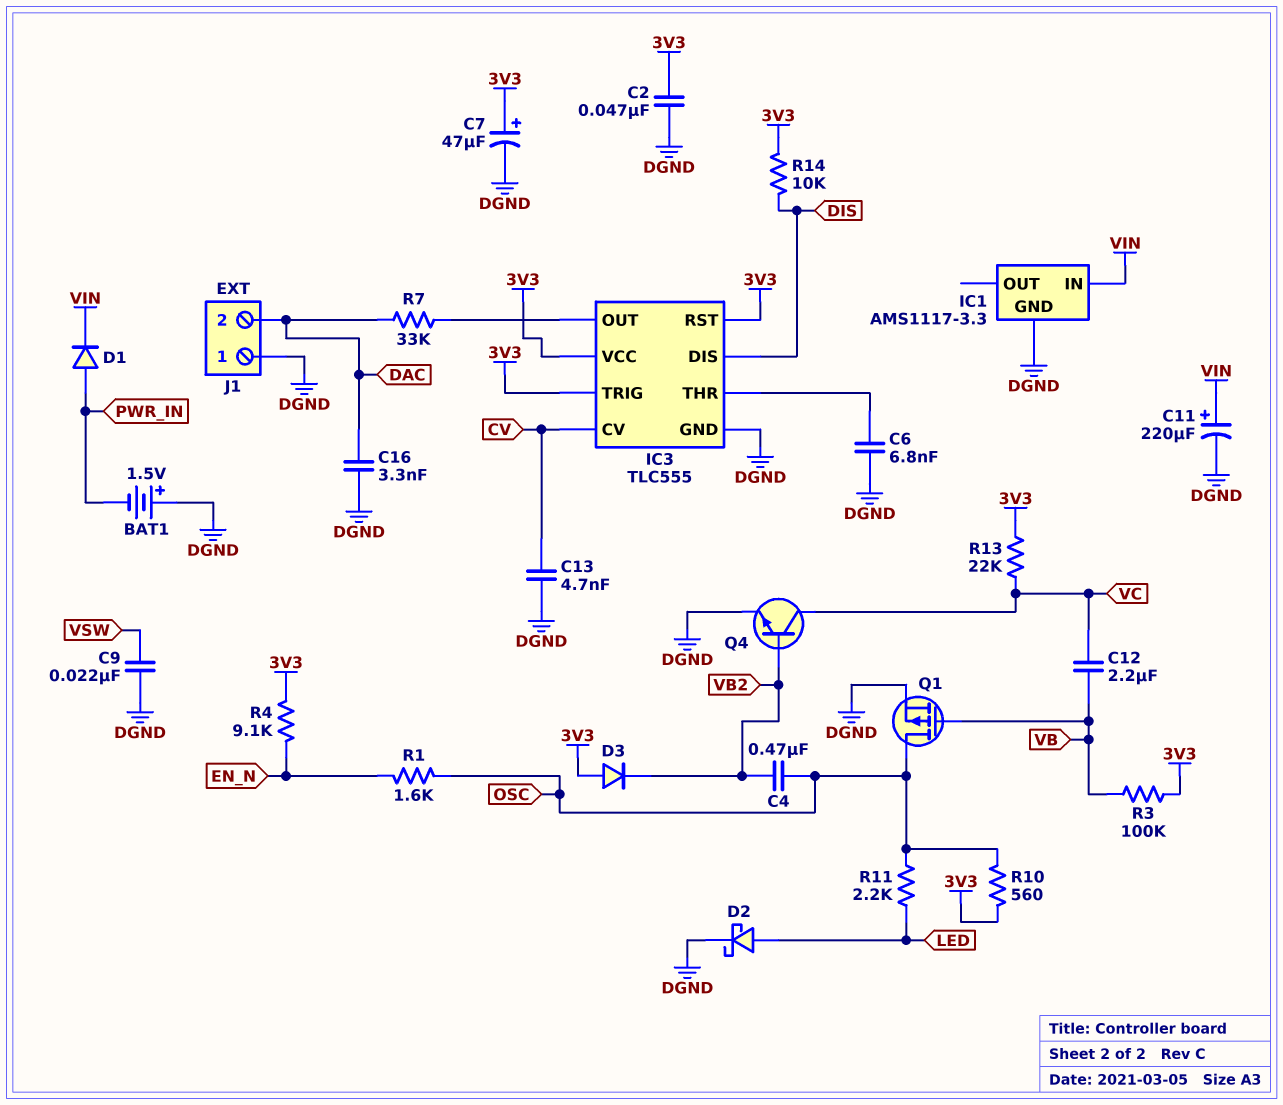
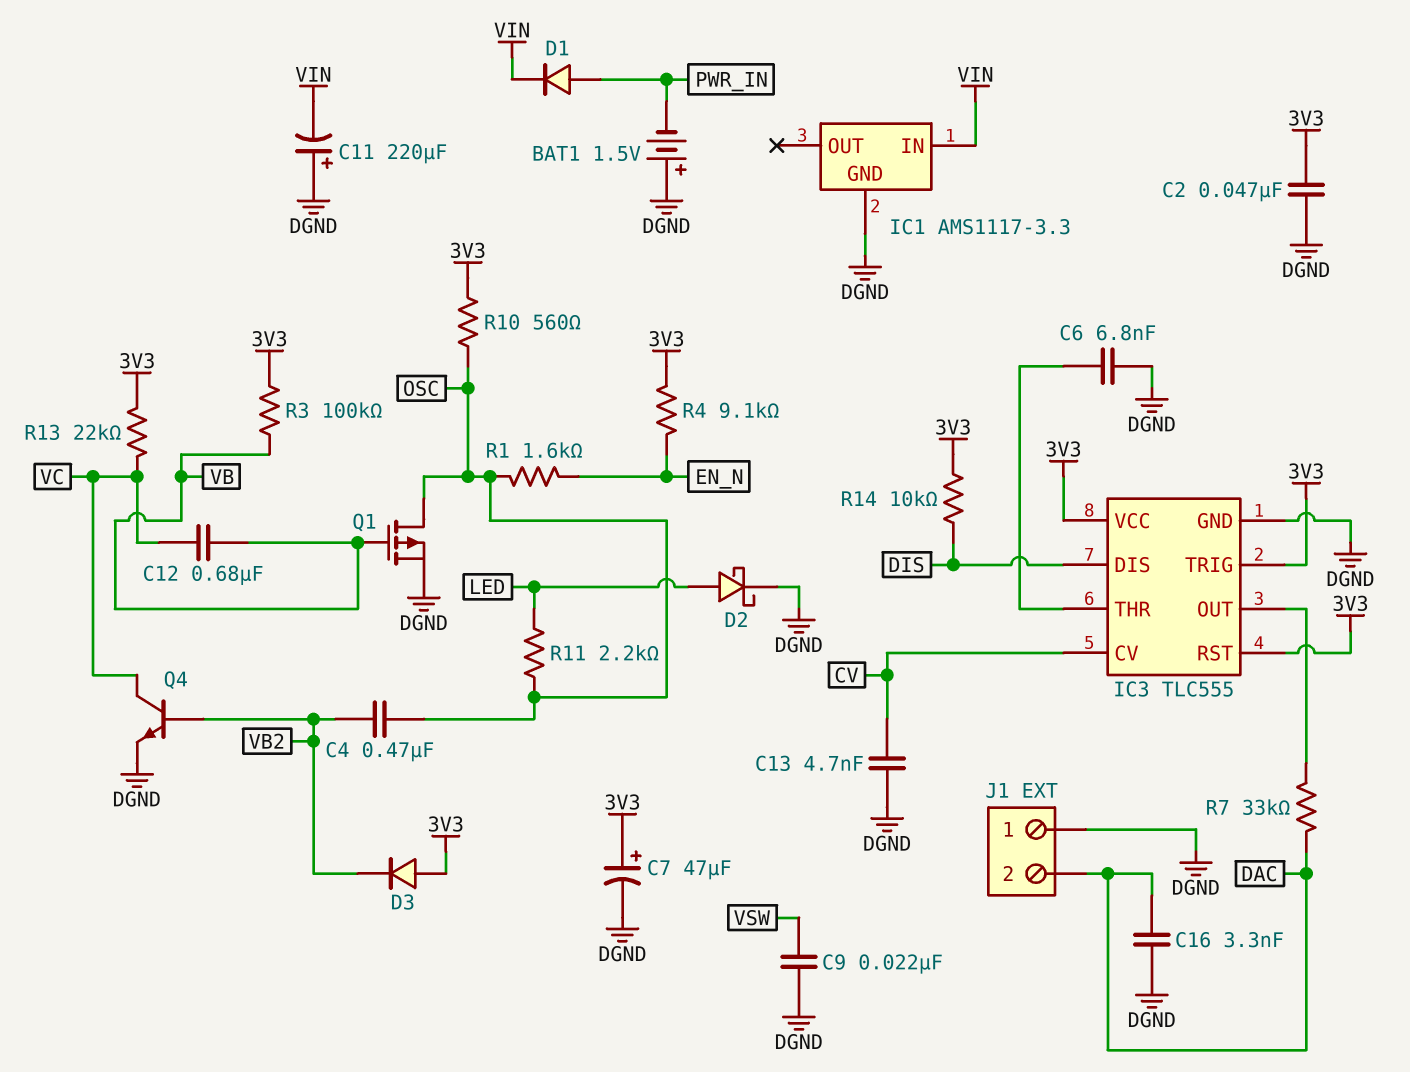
C11: 220uF (plus VIN, minus DGND) -> 220uF (plus DGND, minus VIN)
C12: 2.2uF (VB, VC) -> 680nF (VB, VC)

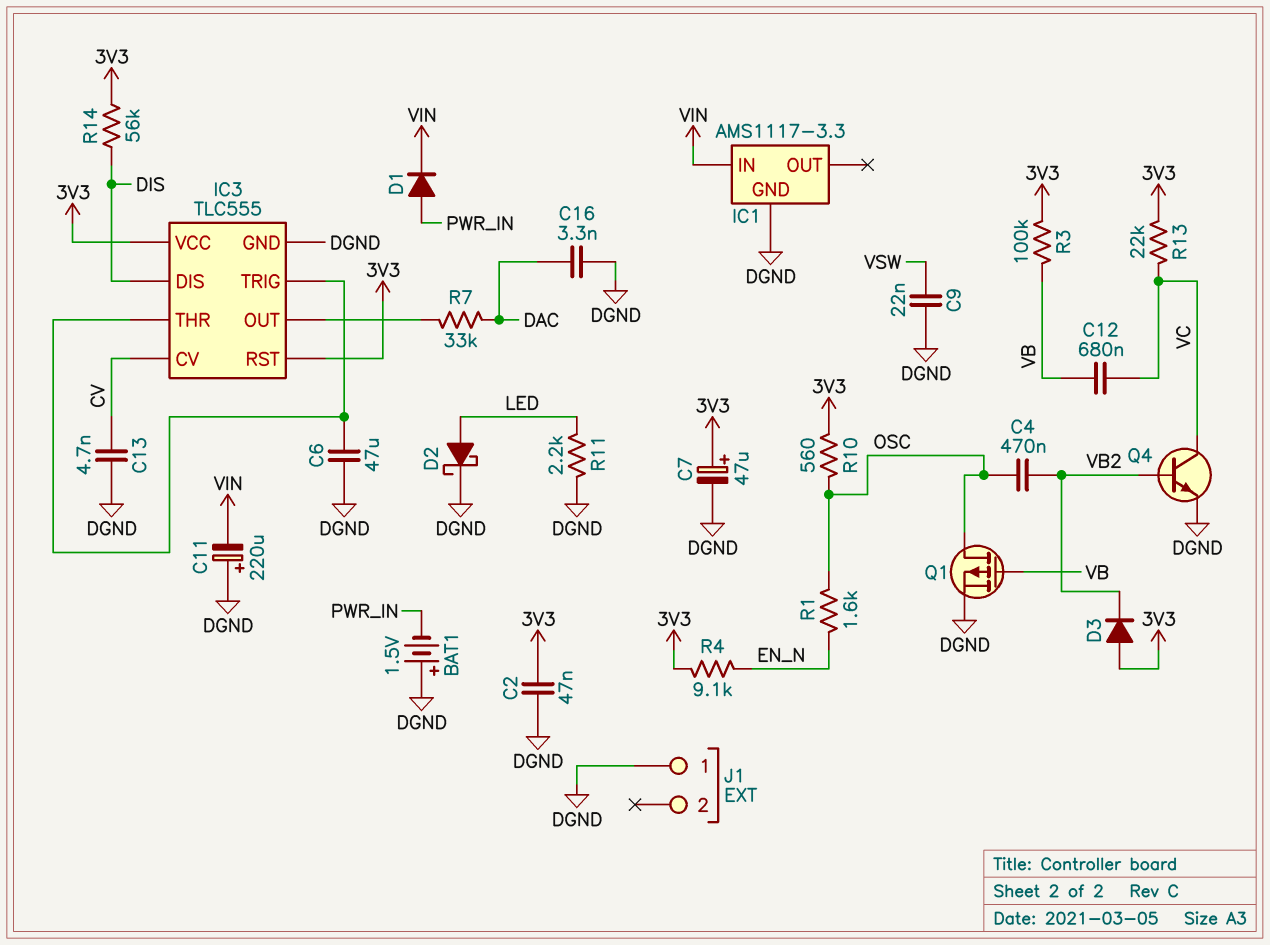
C6: 6.8nF (DGND, IC3/THR) -> 47uF (DGND, IC3/THR)
IC3 pin TRIG: 3V3 -> IC3/THR
J1 pin 2: DAC -> none
R11: 2.2k (LED, OSC) -> 2.2k (DGND, LED)
R14: 10k (3V3, DIS) -> 56k (3V3, DIS)

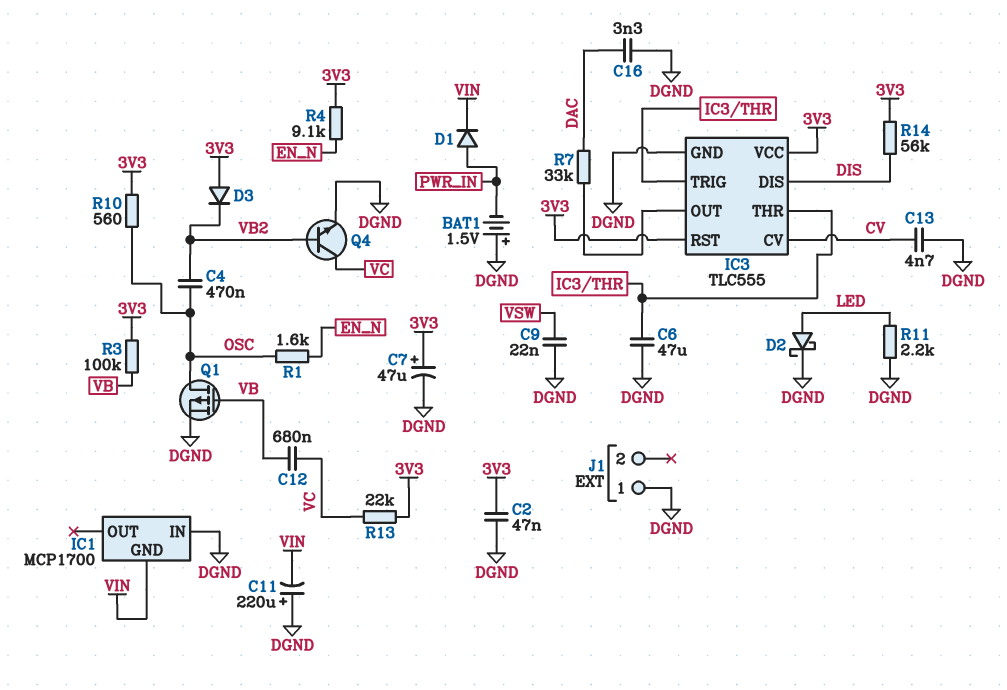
IC1: AMS1117-3.3 -> MCP1700
IC1 pin GND: DGND -> VIN
IC1 pin IN: VIN -> DGND

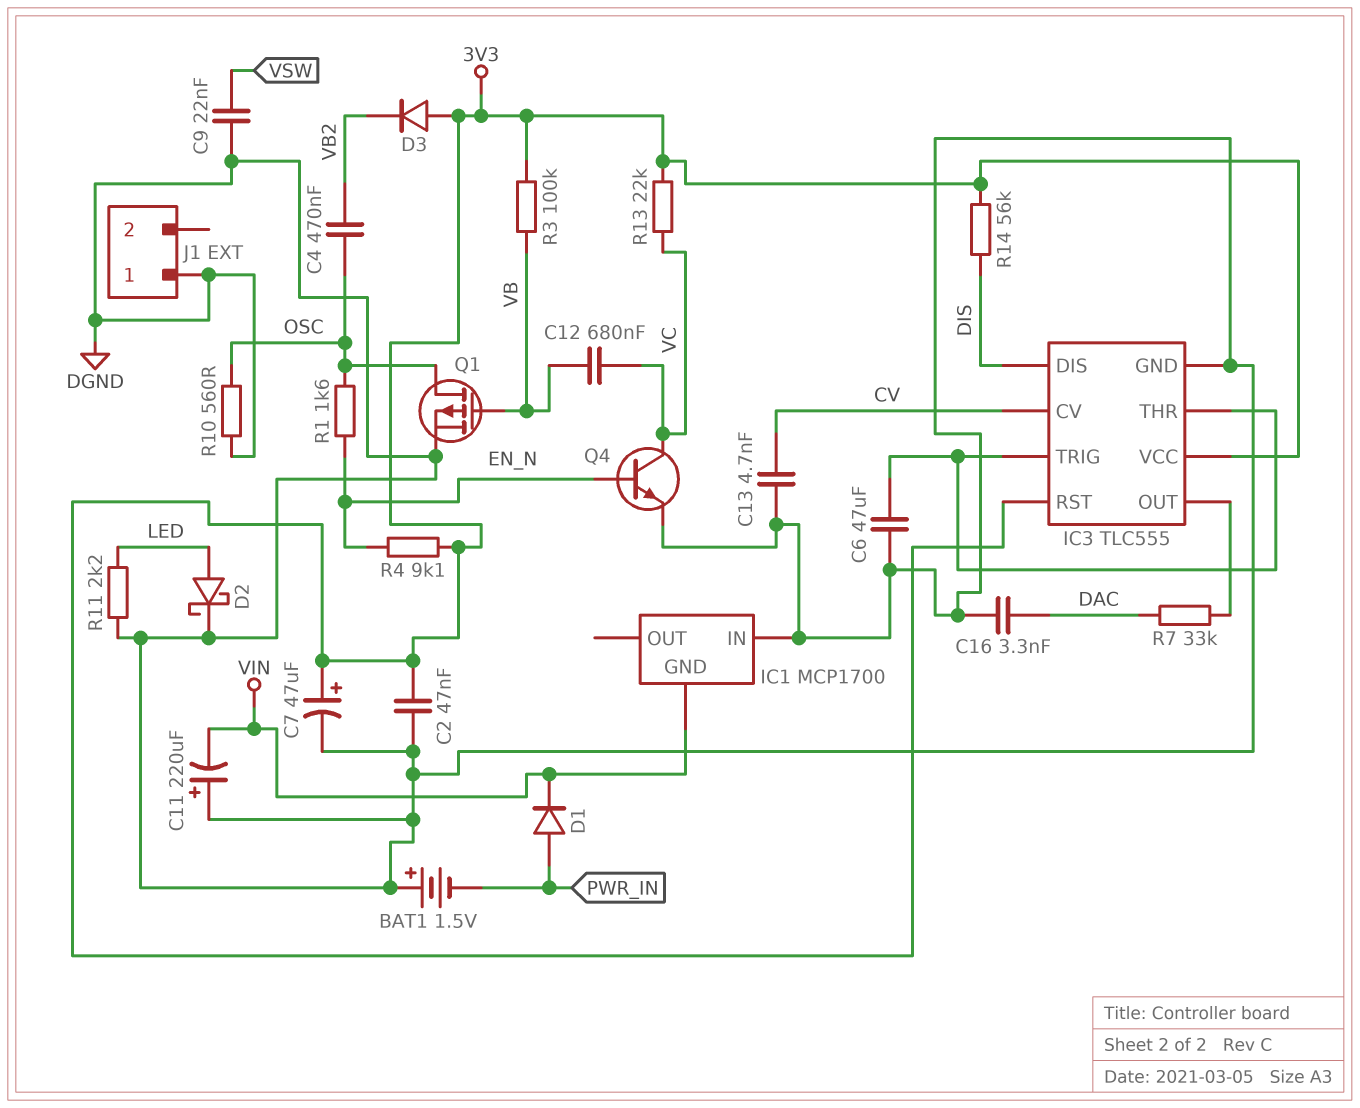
Q4: NPN (B VB2, C VC, E DGND) -> NPN (B EN_N, C VC, E DGND)
R10: 560 (3V3, OSC) -> 560 (DGND, OSC)

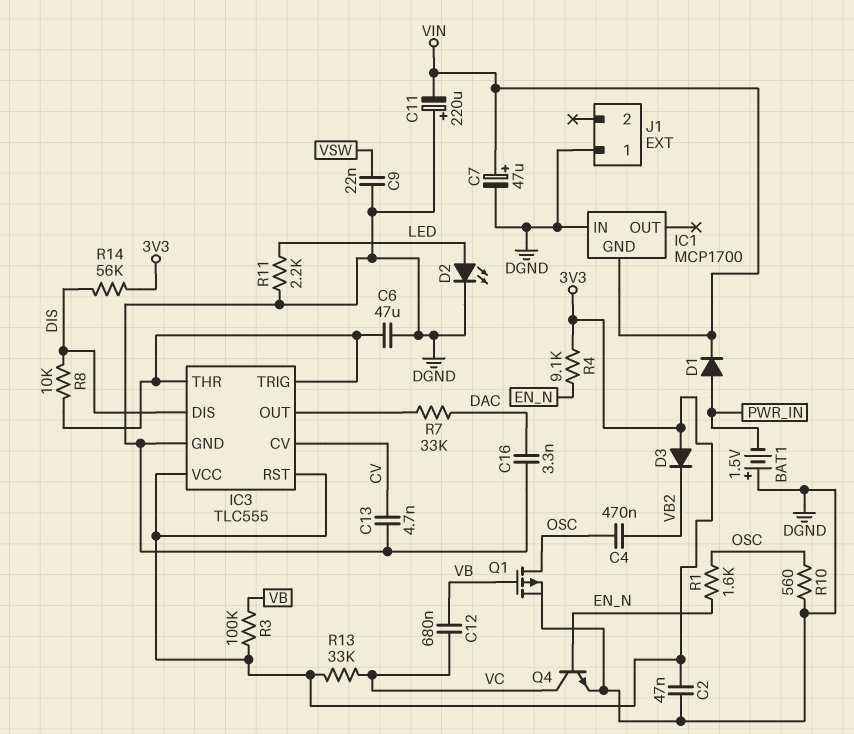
C7: 47uF (plus 3V3, minus DGND) -> 47uF (plus VIN, minus DGND)
D2: schottky (A LED, K DGND) -> LED (A LED, K DGND)
R8: none -> 10k (DIS, IC3/THR)
R13: 22k (3V3, VC) -> 33k (3V3, VC)

